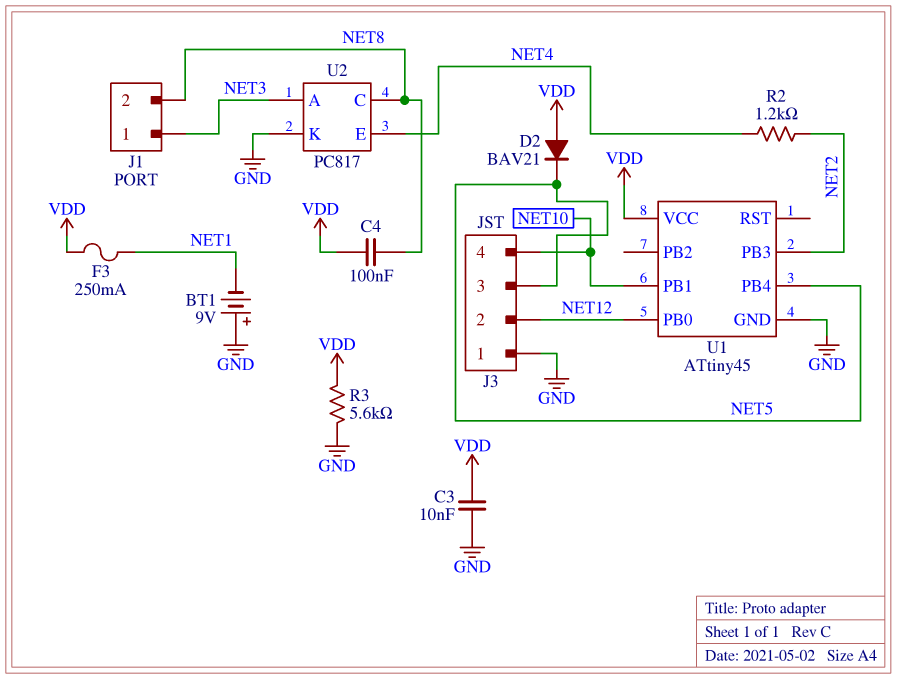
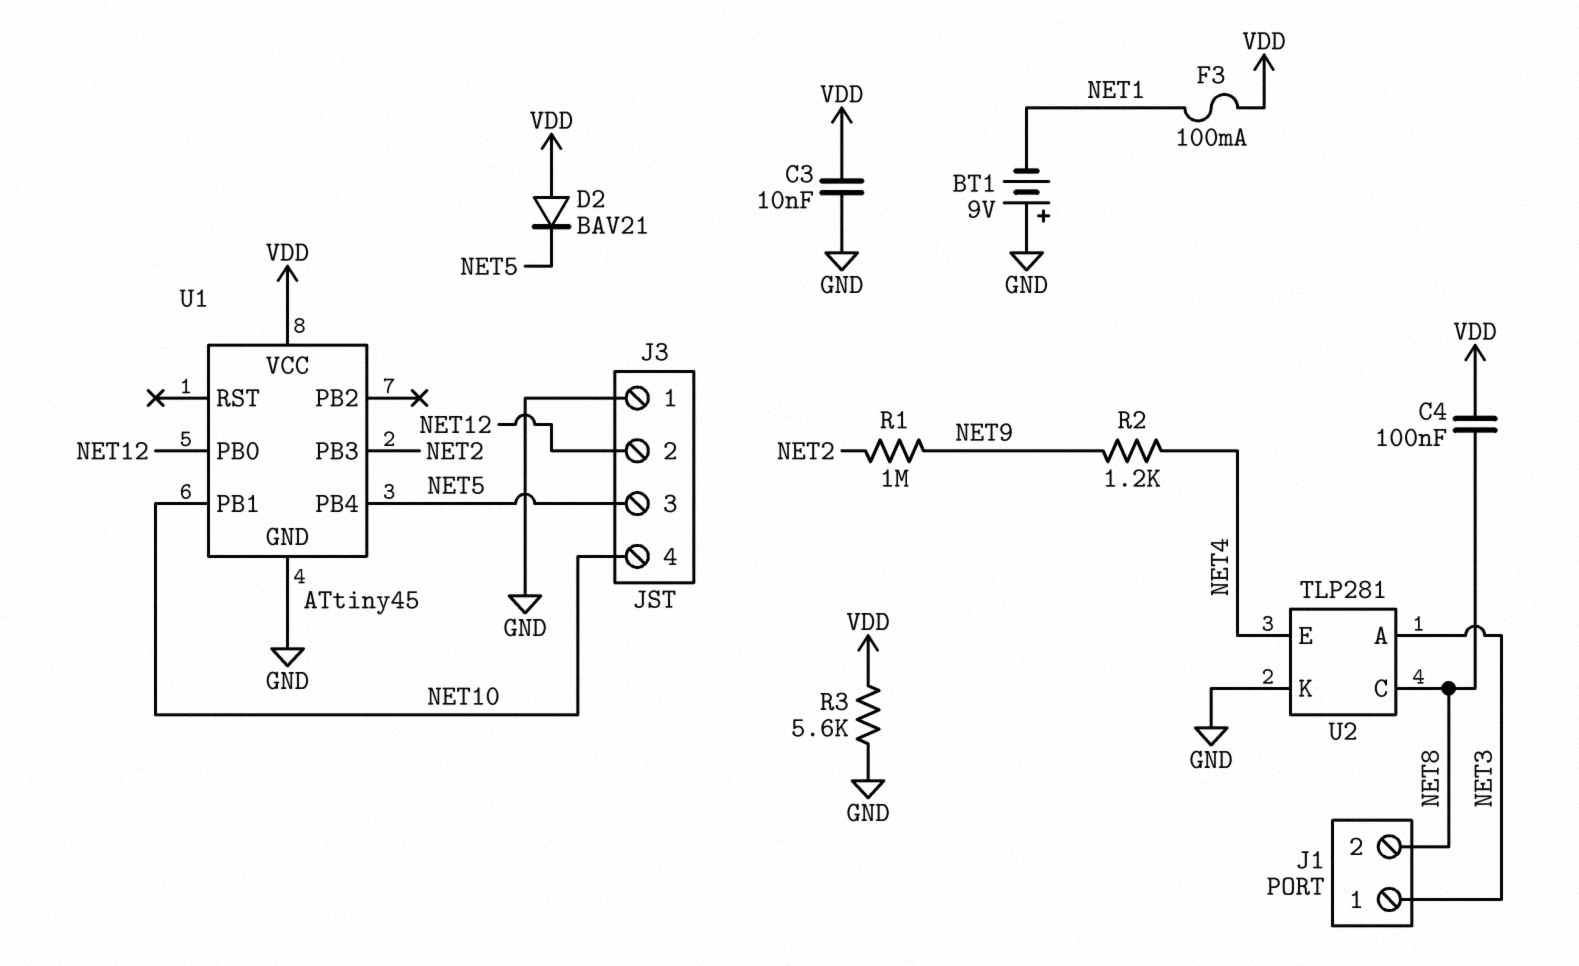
F3: 250mA (NET1, VDD) -> 100mA (NET1, VDD)
R1: none -> 1M (NET2, NET9)
R2: 1.2k (NET2, NET4) -> 1.2k (NET4, NET9)
U2: PC817 -> TLP281

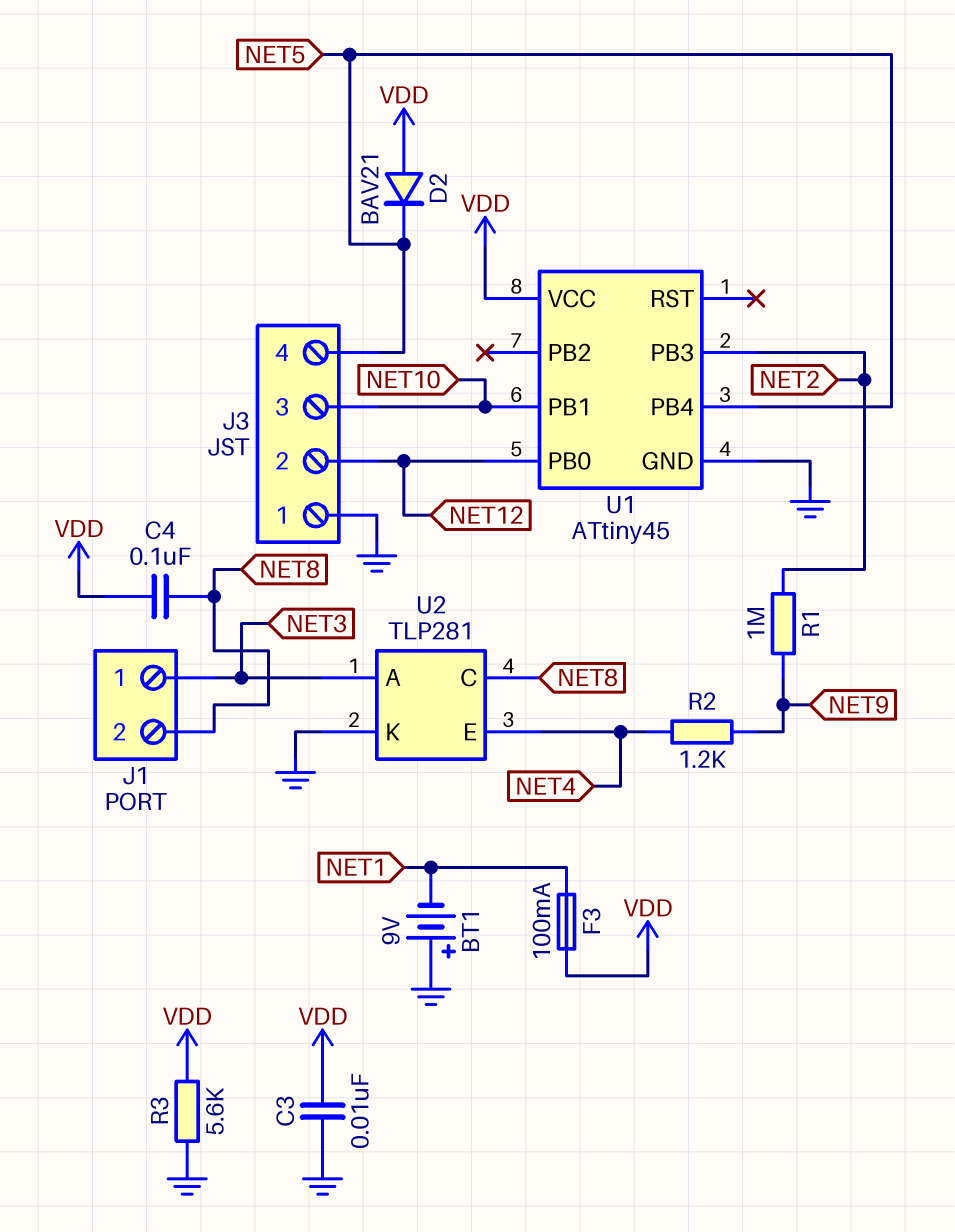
J3 pin 3: NET5 -> NET10
J3 pin 4: NET10 -> NET5

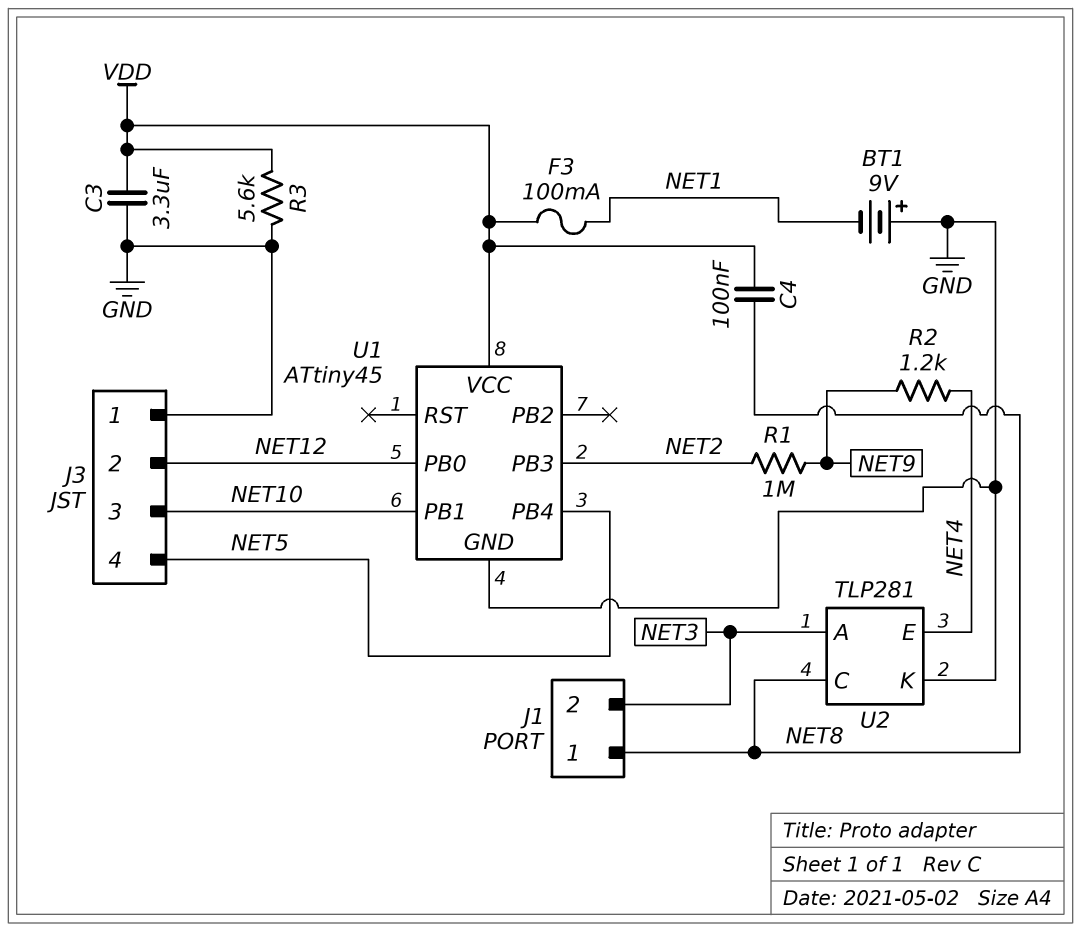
C3: 10nF (GND, VDD) -> 3.3uF (GND, VDD)
D2: diode BAV21 (A VDD, K NET5) -> none
J1 pin 1: NET3 -> NET8
J1 pin 2: NET8 -> NET3

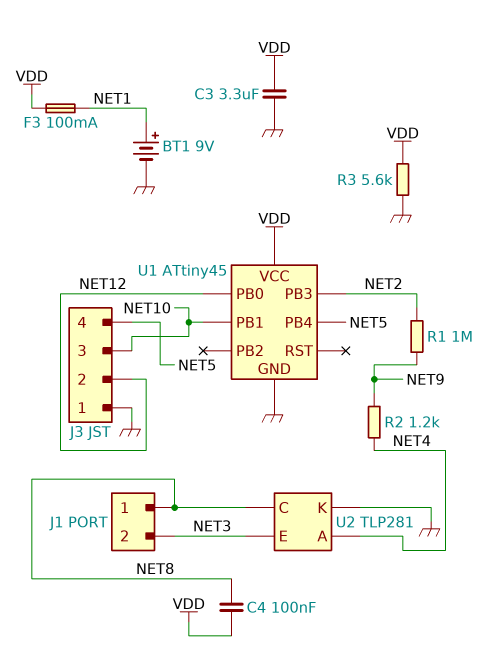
BT1: 9V (plus GND, minus NET1) -> 9V (plus NET1, minus GND)
U2 pin A: NET3 -> NET4
U2 pin E: NET4 -> NET3

